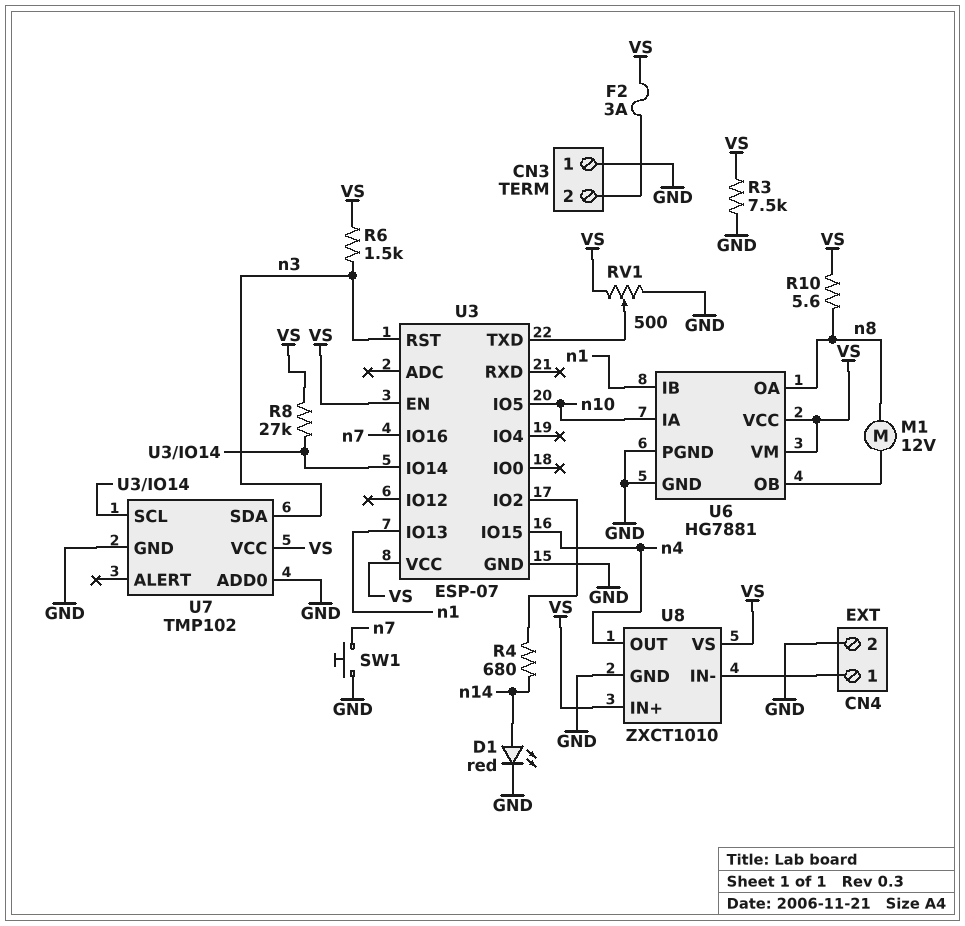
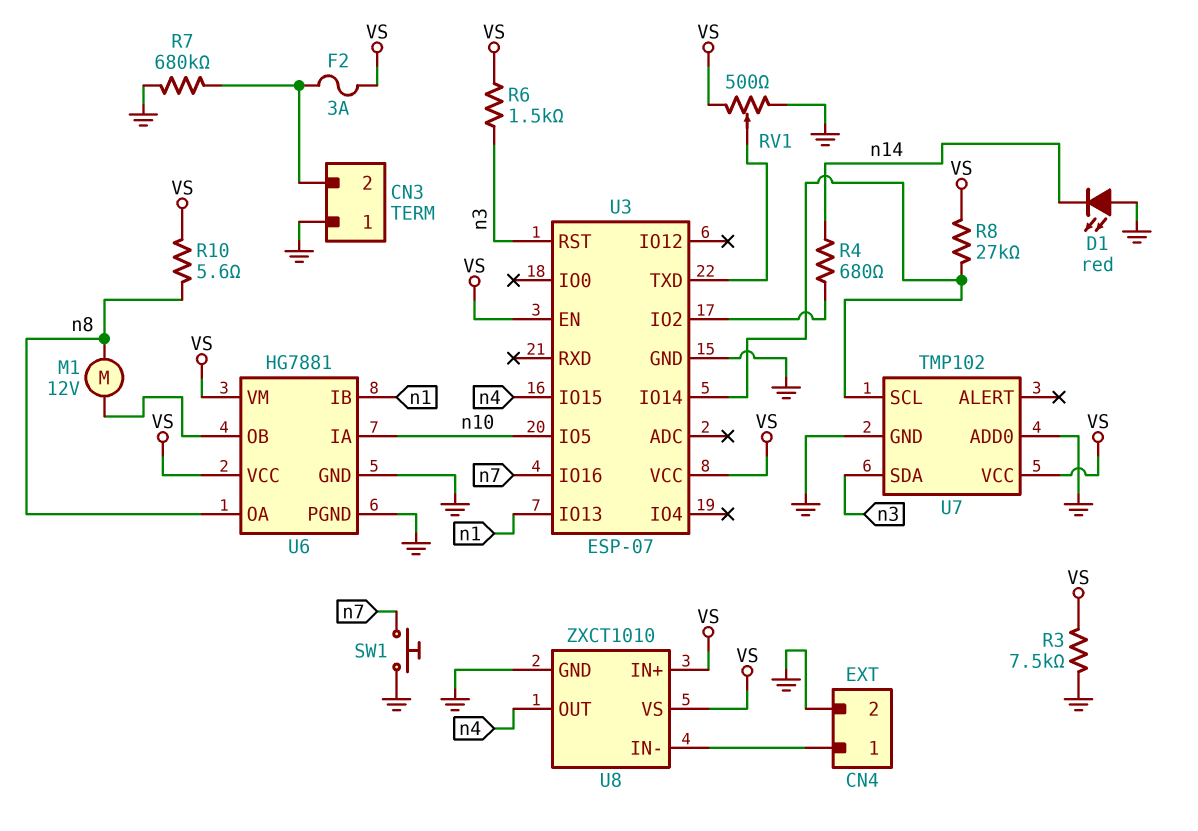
D1: LED red (A n14, K GND) -> LED red (A GND, K n14)
R7: none -> 680k (CN3/2, GND)

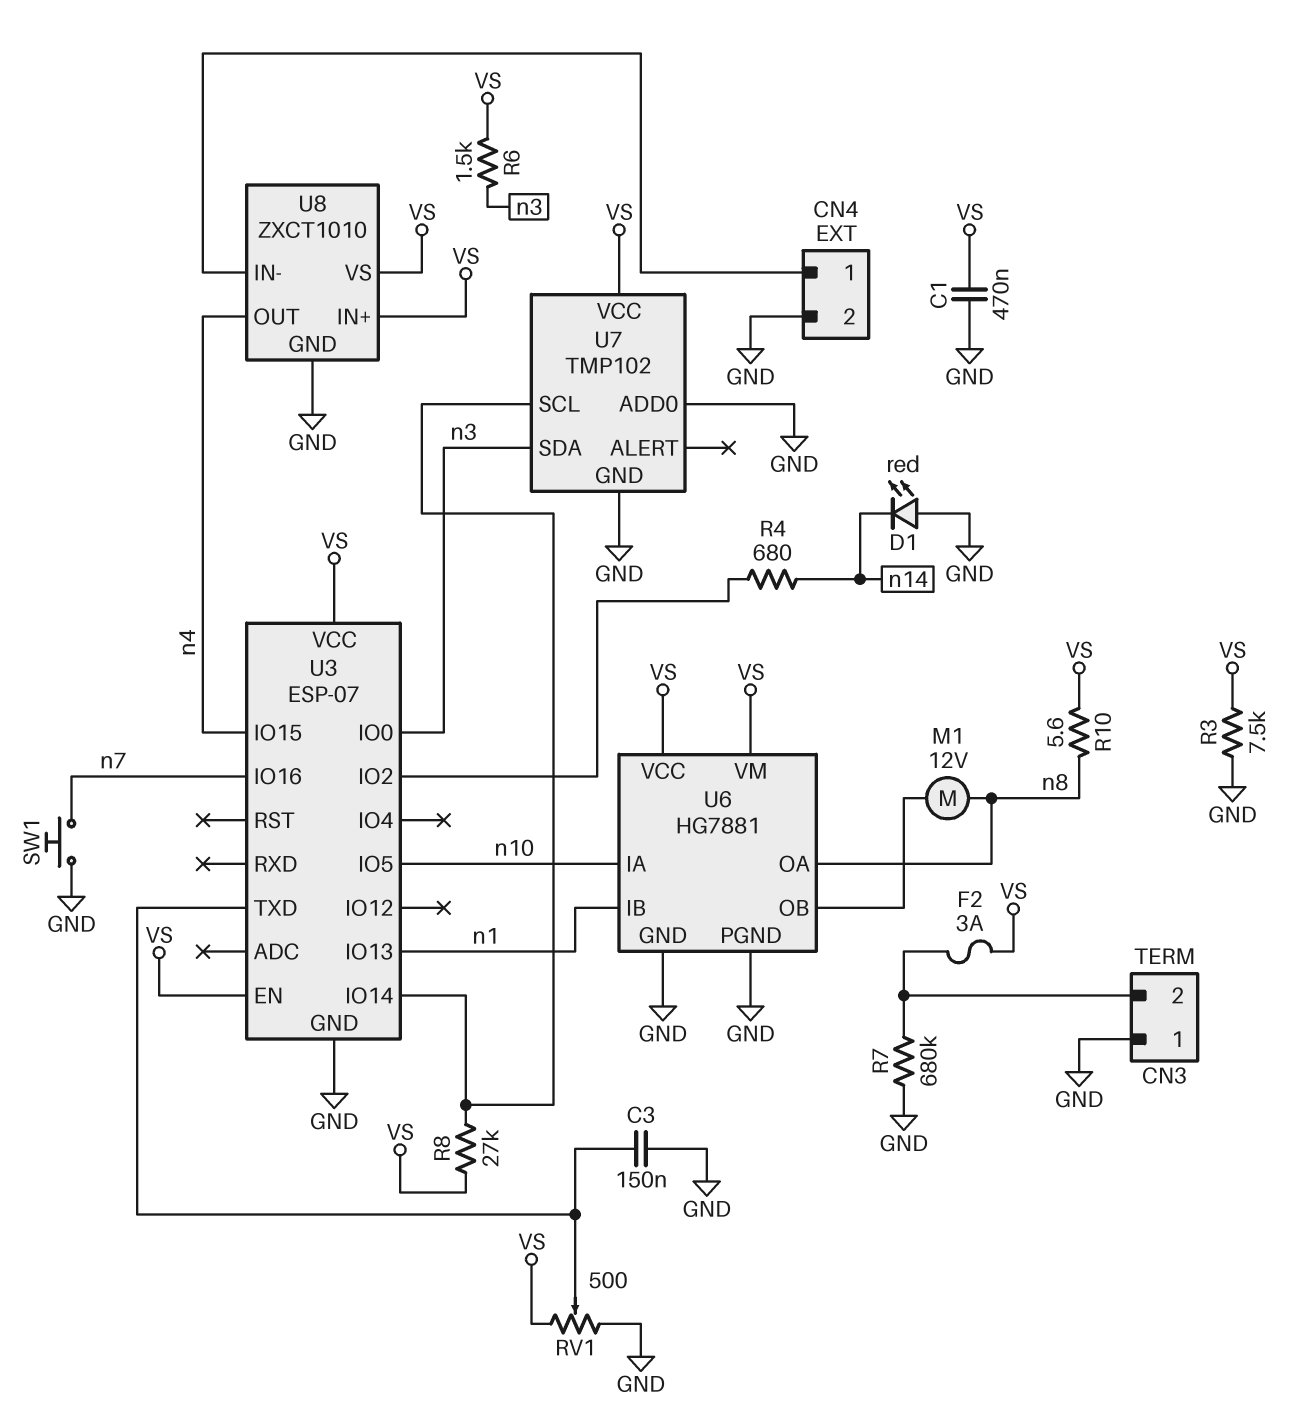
C1: none -> 470nF (GND, VS)
C3: none -> 150nF (GND, U3/TXD)
U3 pin IO0: none -> n3
U3 pin RST: n3 -> none

